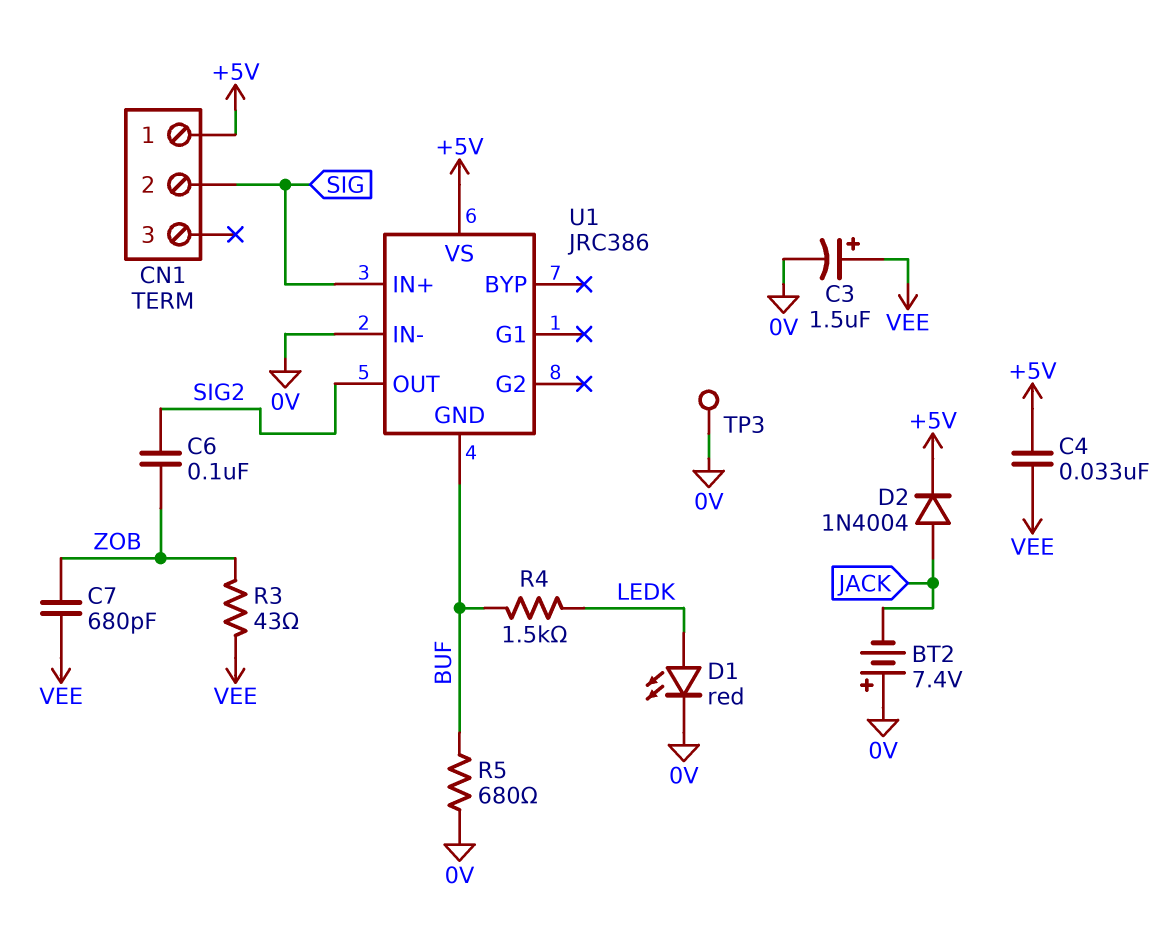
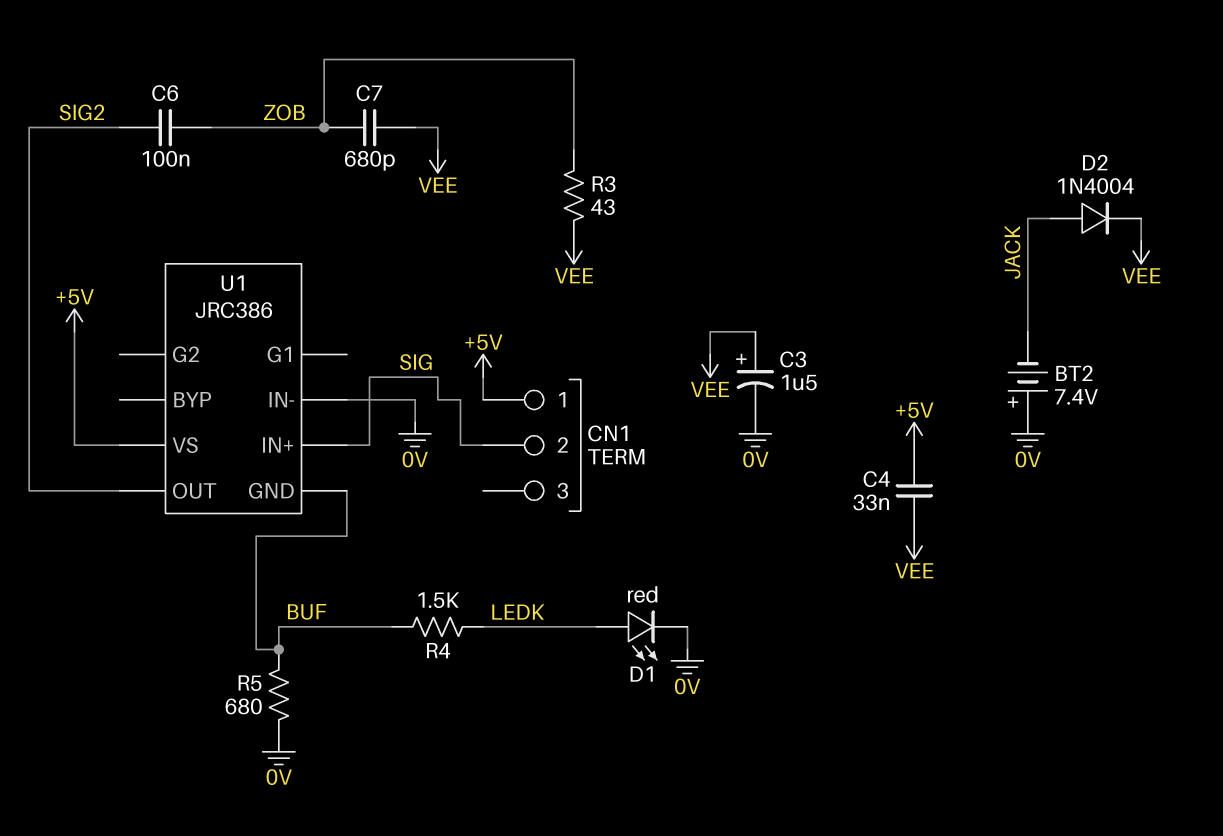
D2: diode 1N4004 (A JACK, K +5V) -> diode 1N4004 (A JACK, K VEE)
TP3: test point (0V) -> none

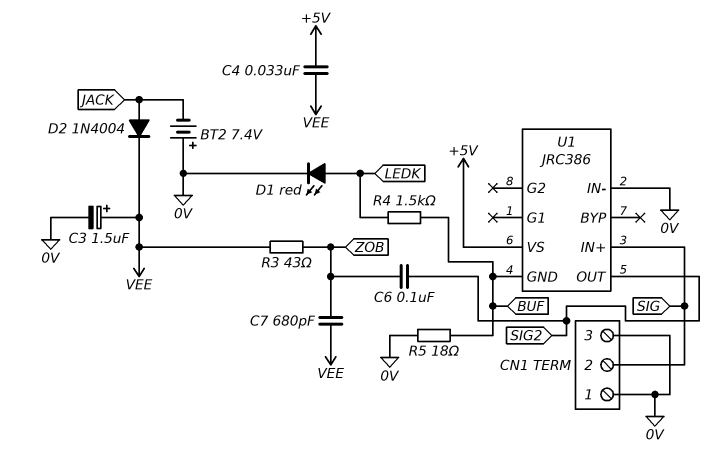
CN1 pin 1: +5V -> 0V
CN1 pin 3: none -> 0V
R5: 680 (0V, BUF) -> 18 (0V, BUF)

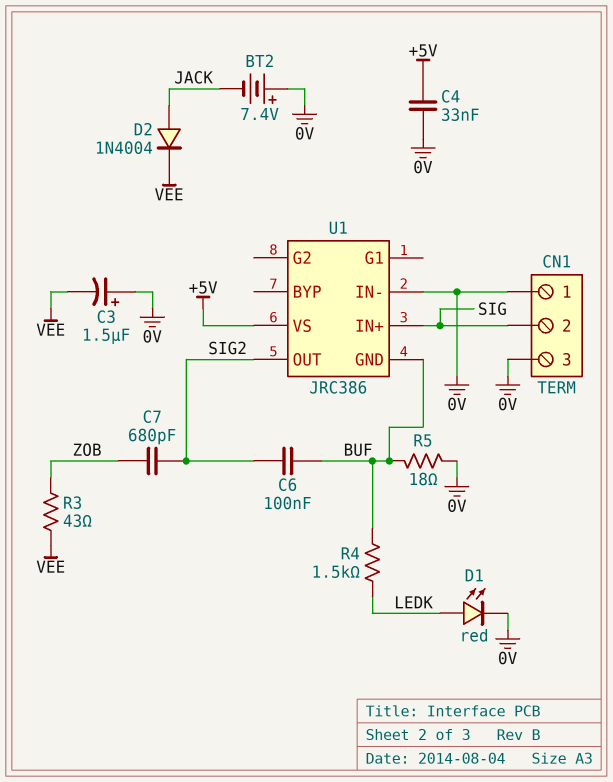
C3: 1.5uF (plus VEE, minus 0V) -> 1.5uF (plus 0V, minus VEE)
C4: 33nF (+5V, VEE) -> 33nF (+5V, 0V)
C6: 100nF (SIG2, ZOB) -> 100nF (BUF, SIG2)
C7: 680pF (VEE, ZOB) -> 680pF (SIG2, ZOB)

